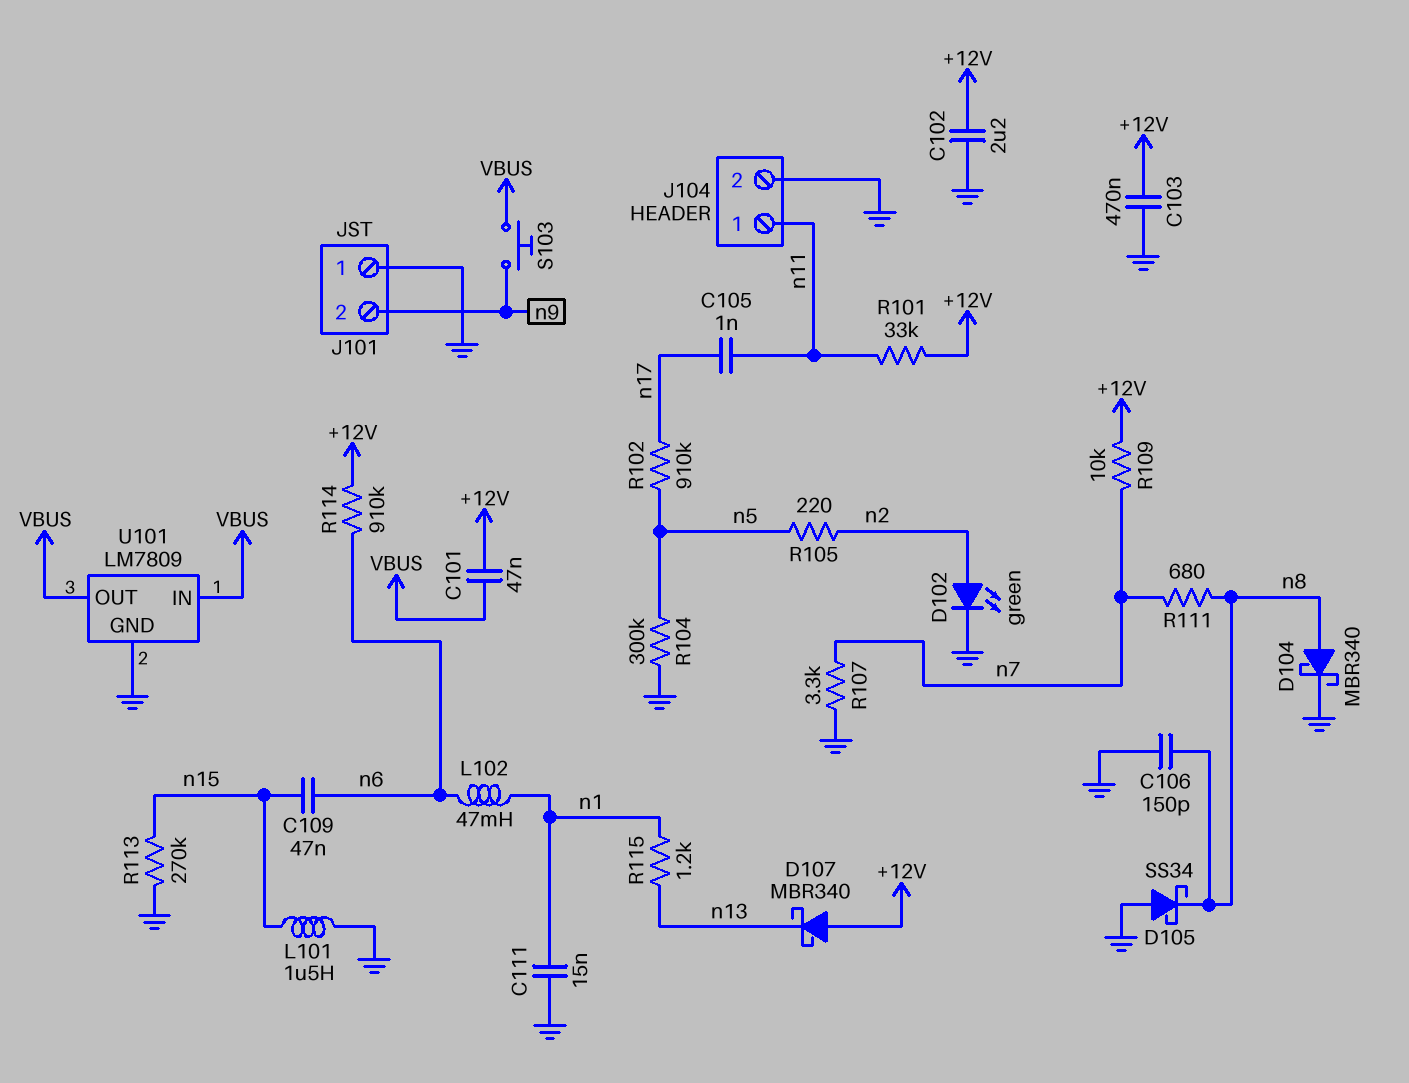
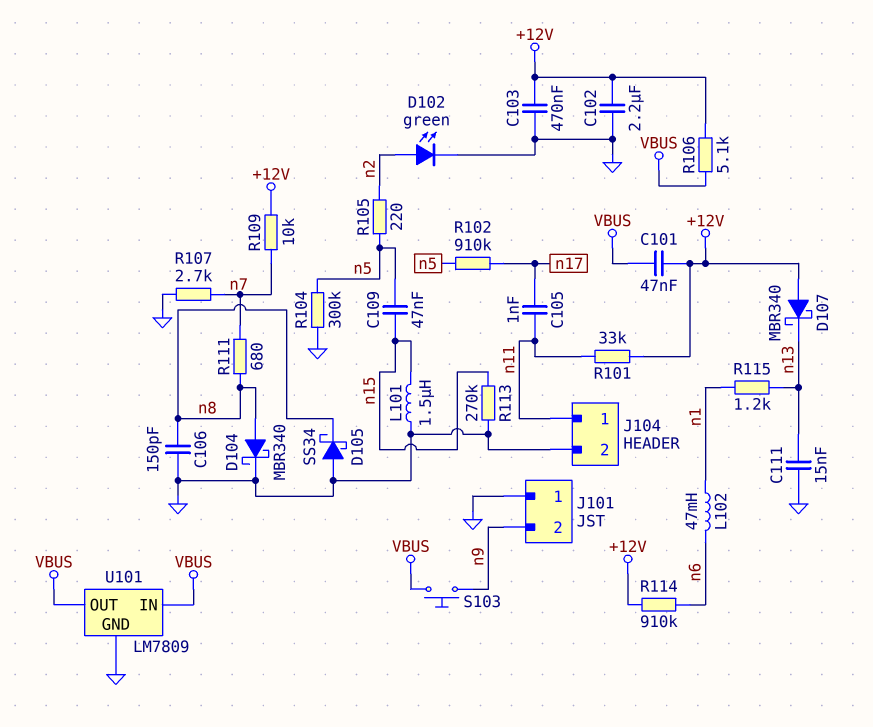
C109: 47nF (n6, n15) -> 47nF (n5, n15)
C111: 15nF (GND, n1) -> 15nF (GND, n13)
R106: none -> 5.1k (+12V, VBUS)
R107: 3.3k (GND, n7) -> 2.7k (GND, n7)

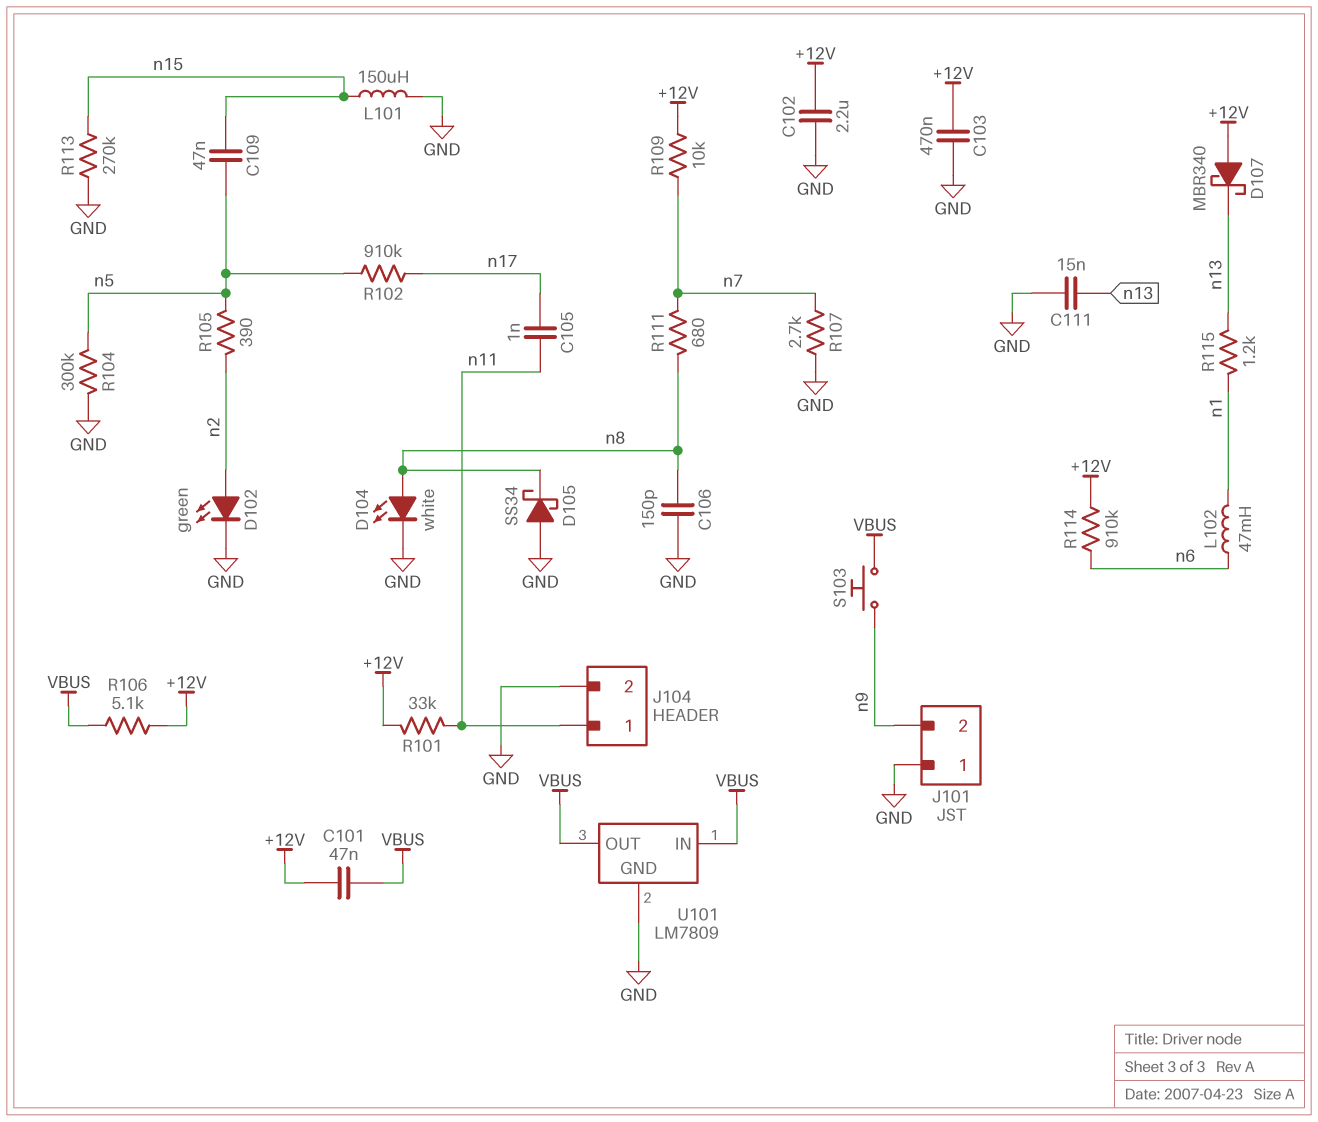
D104: schottky MBR340 (A n8, K GND) -> LED white (A n8, K GND)
L101: 1.5uH (GND, n15) -> 150uH (GND, n15)
R105: 220 (n2, n5) -> 390 (n2, n5)

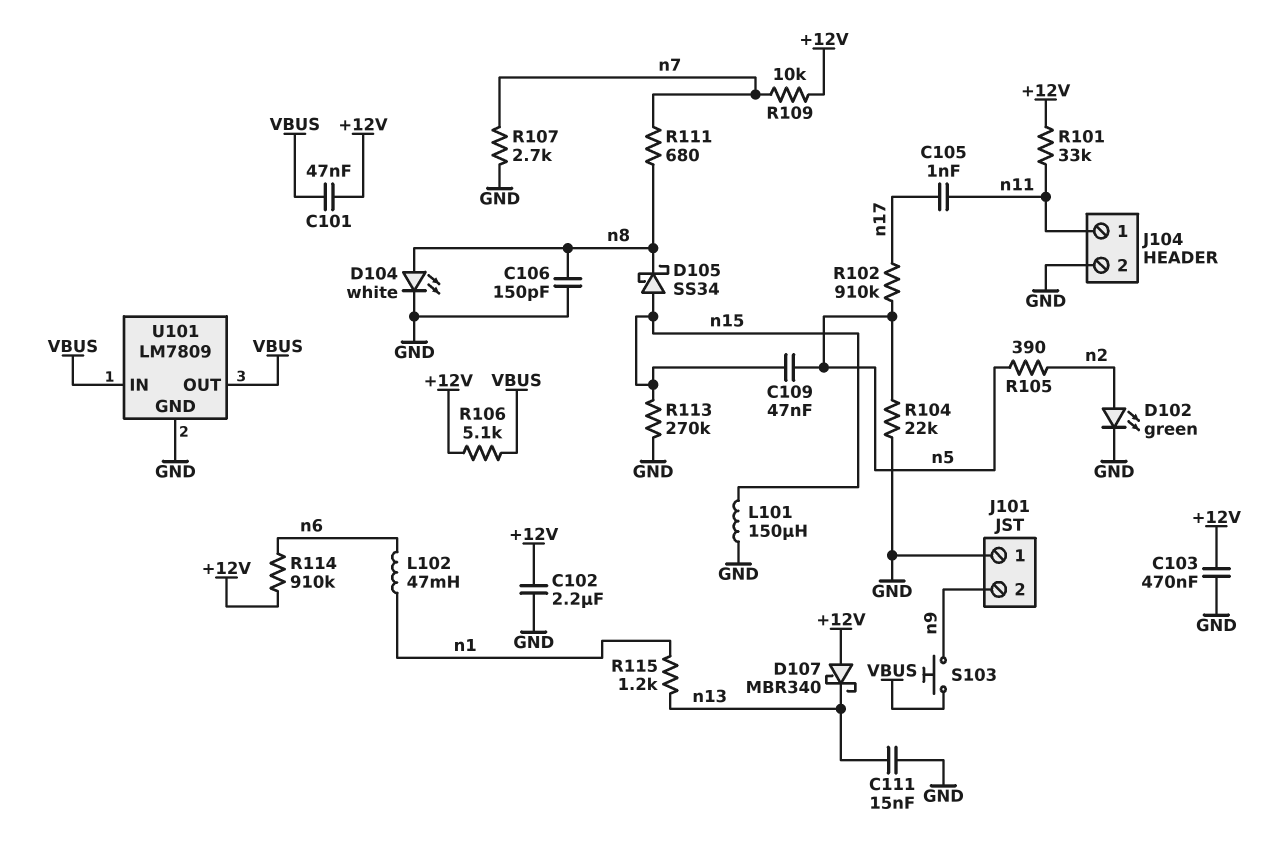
D105: schottky SS34 (A GND, K n8) -> schottky SS34 (A n15, K n8)
R104: 300k (GND, n5) -> 22k (GND, n5)

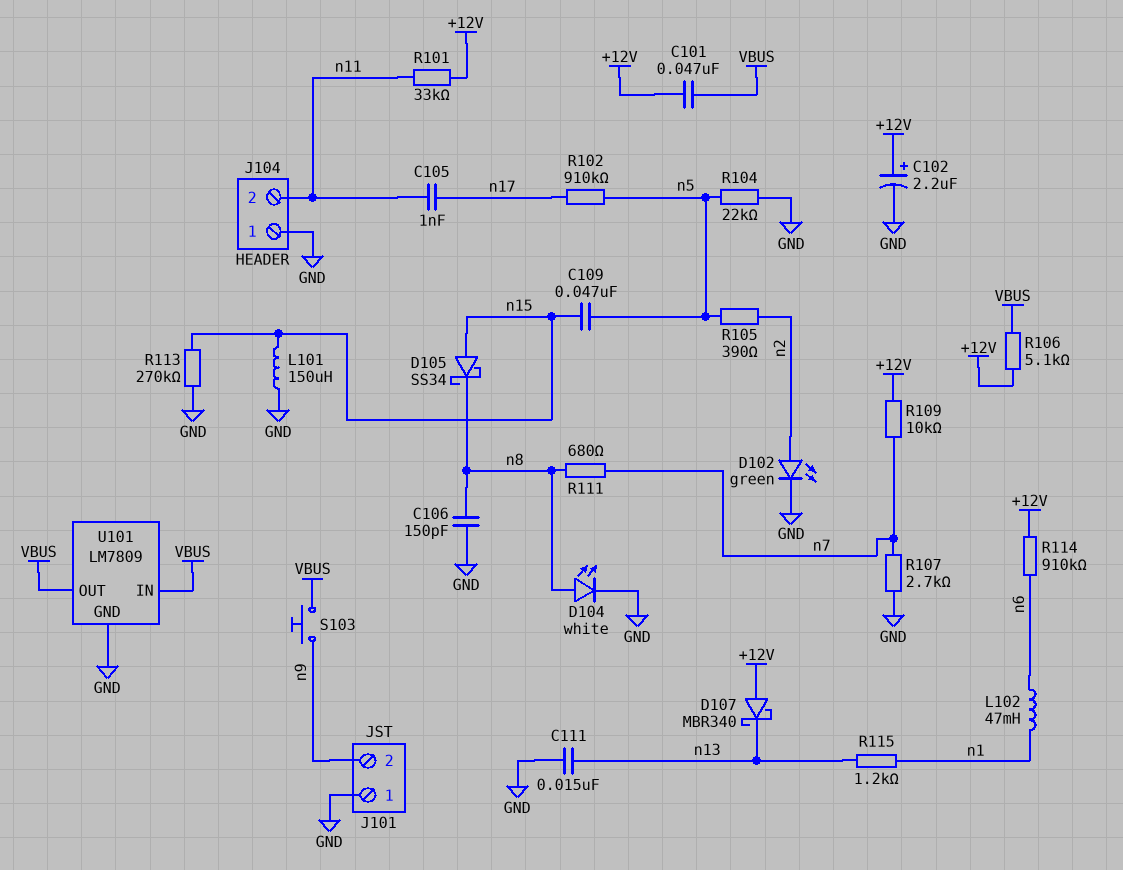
C102: 2.2uF (+12V, GND) -> 2.2uF (plus +12V, minus GND)
C103: 470nF (+12V, GND) -> none
J104 pin 1: n11 -> GND
J104 pin 2: GND -> n11

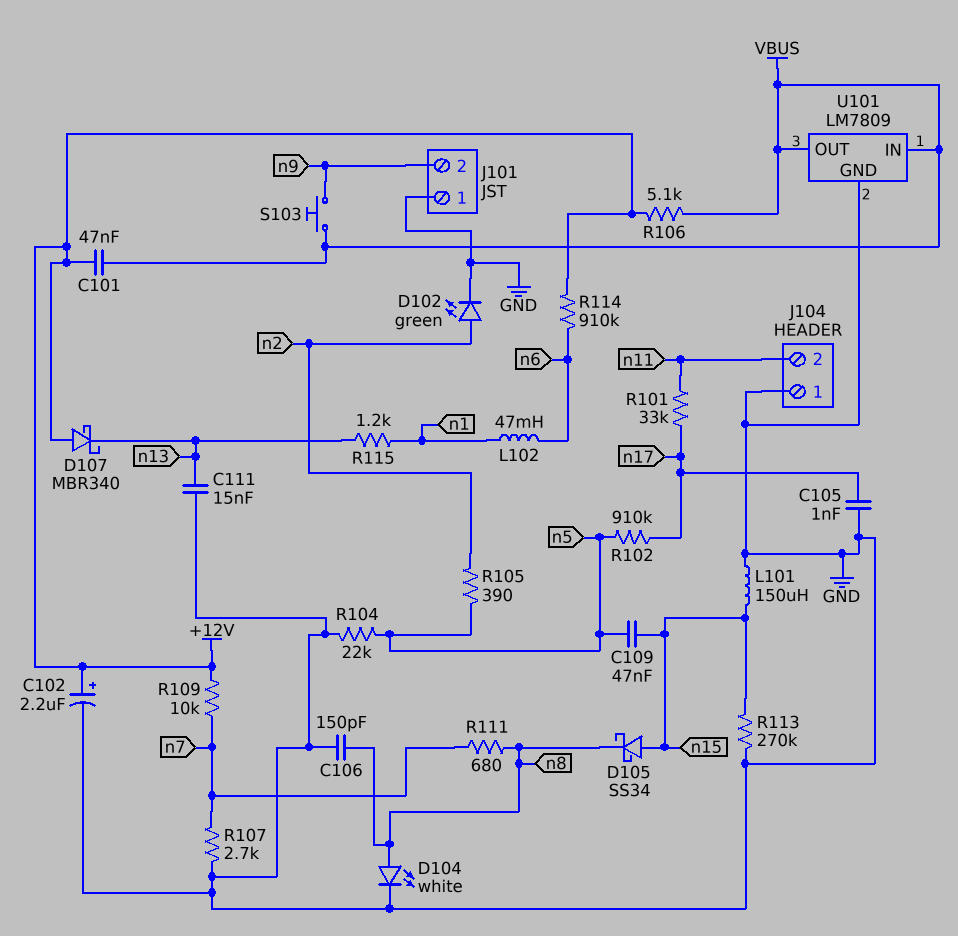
C105: 1nF (n11, n17) -> 1nF (GND, n17)
R101: 33k (+12V, n11) -> 33k (n11, n17)

